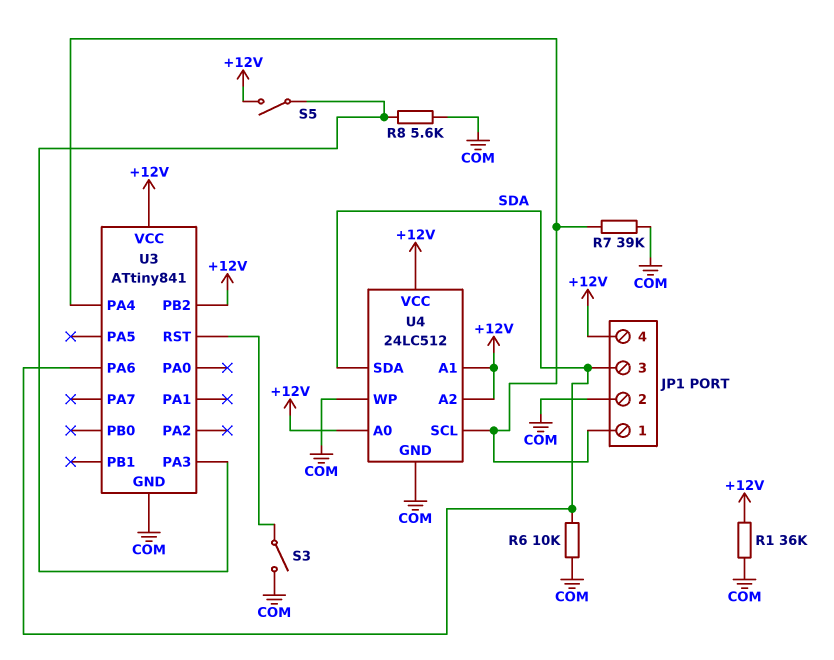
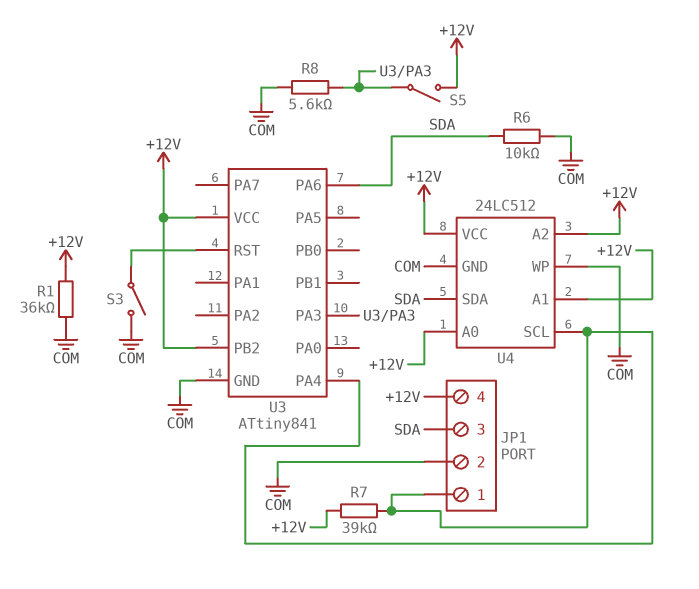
R7: 39k (COM, JP1/1) -> 39k (+12V, JP1/1)

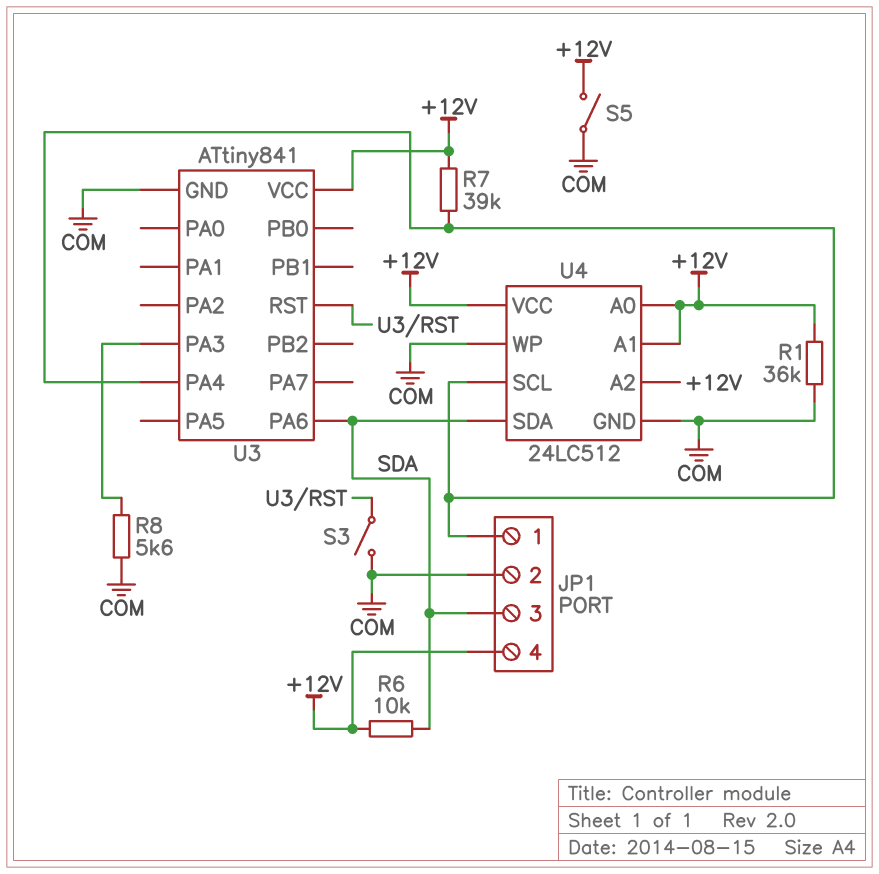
R6: 10k (COM, SDA) -> 10k (+12V, SDA)
S5: switch (+12V, U3/PA3) -> switch (+12V, COM)
U3 pin PB2: +12V -> none

